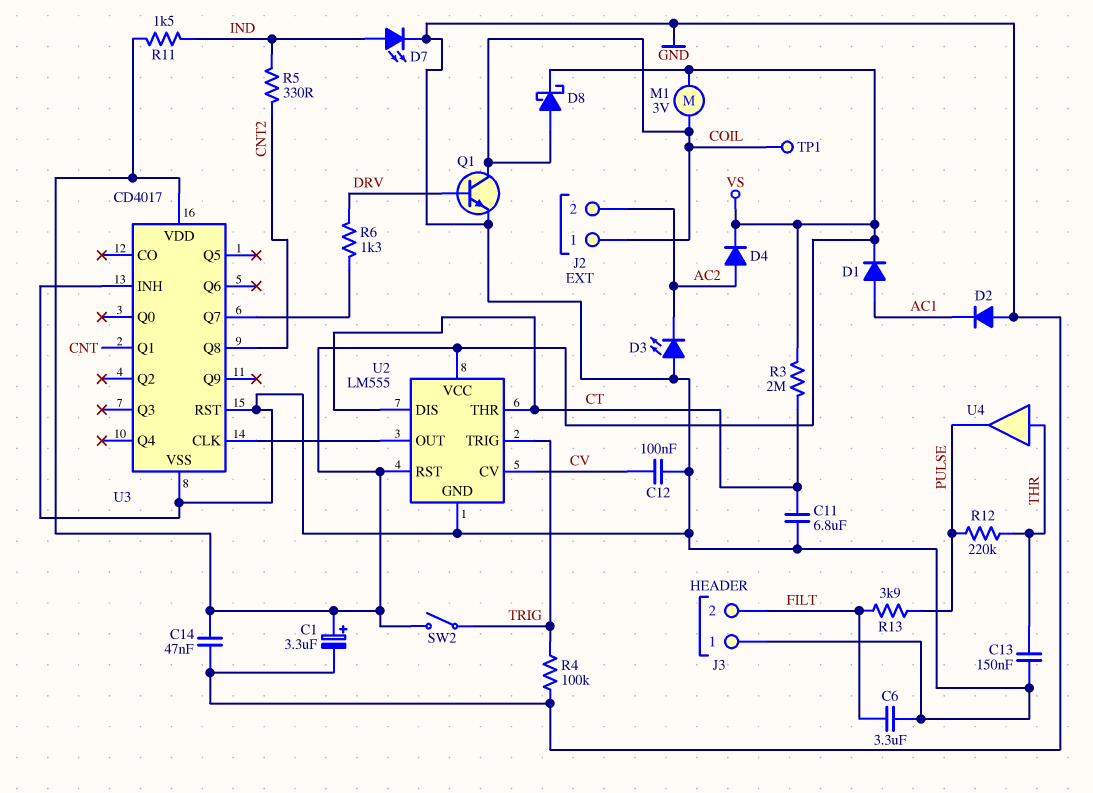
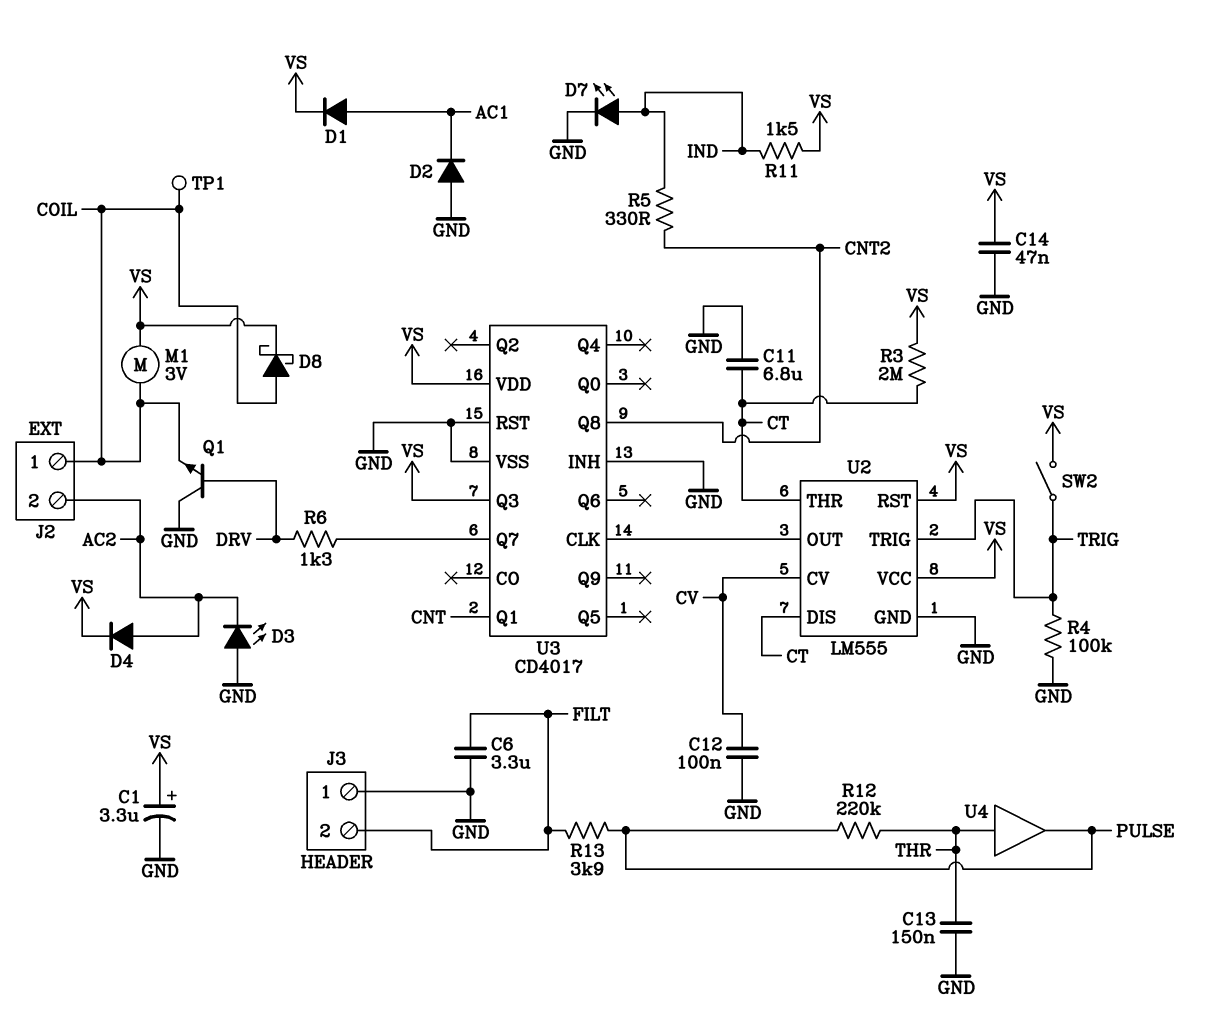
Q1: NPN (B DRV, C COIL, E GND) -> NPN (B DRV, C GND, E COIL)
U3 pin Q3: none -> VS

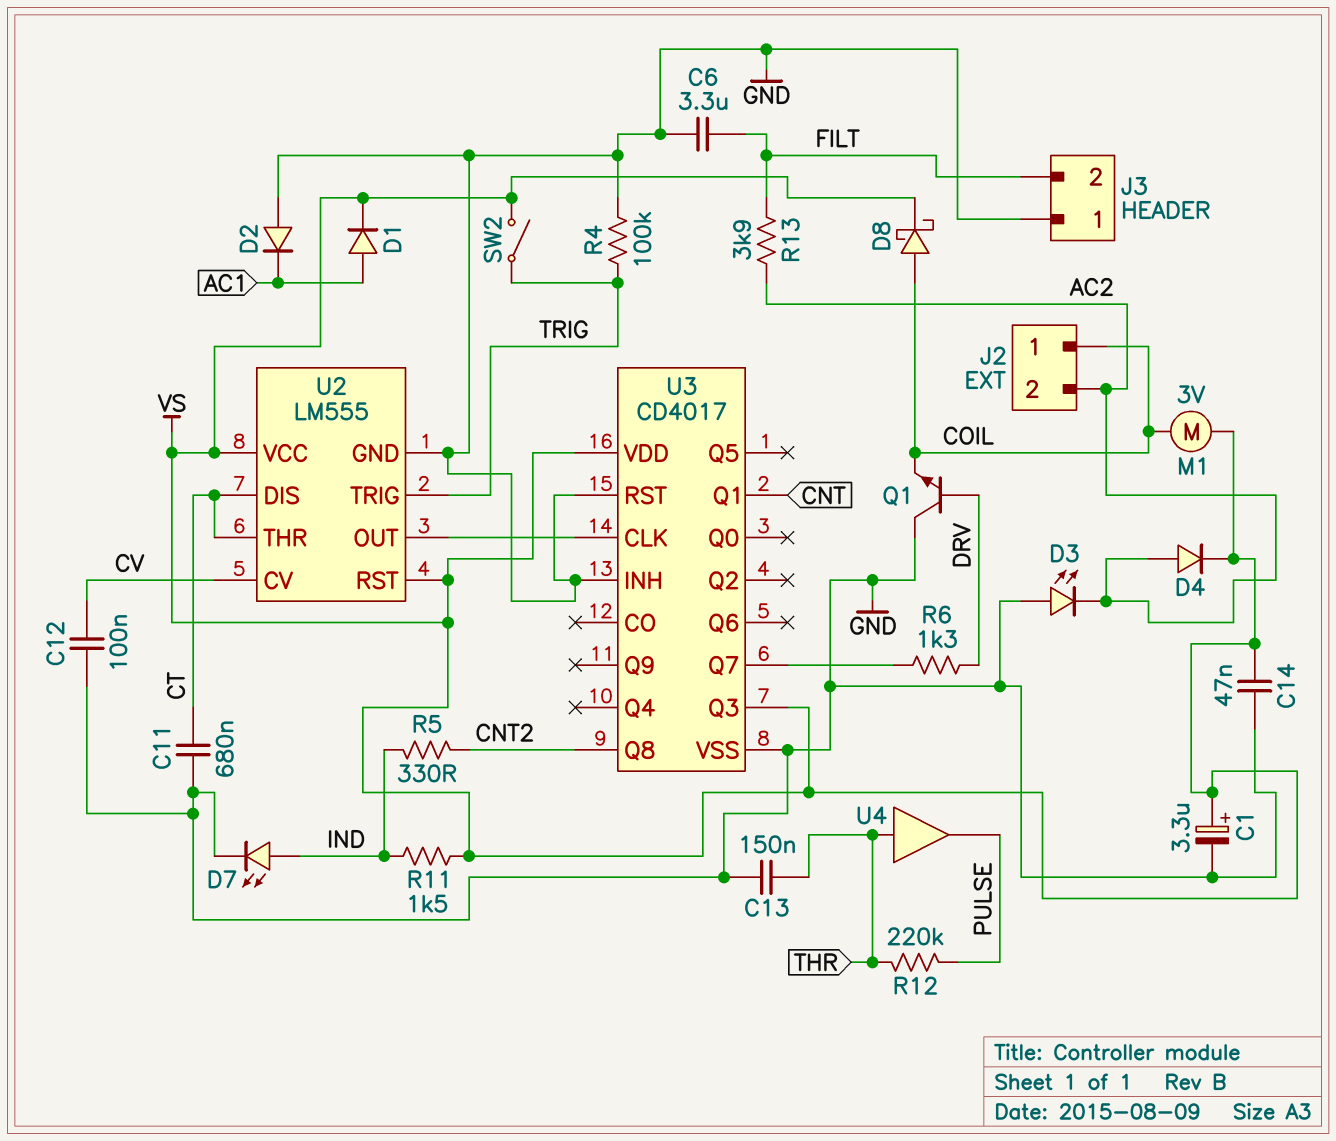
C11: 6.8uF (CT, GND) -> 680nF (CT, GND)
R3: 2M (CT, VS) -> none
R13: 3.9k (FILT, PULSE) -> 3.9k (AC2, FILT)
TP1: test point (COIL) -> none

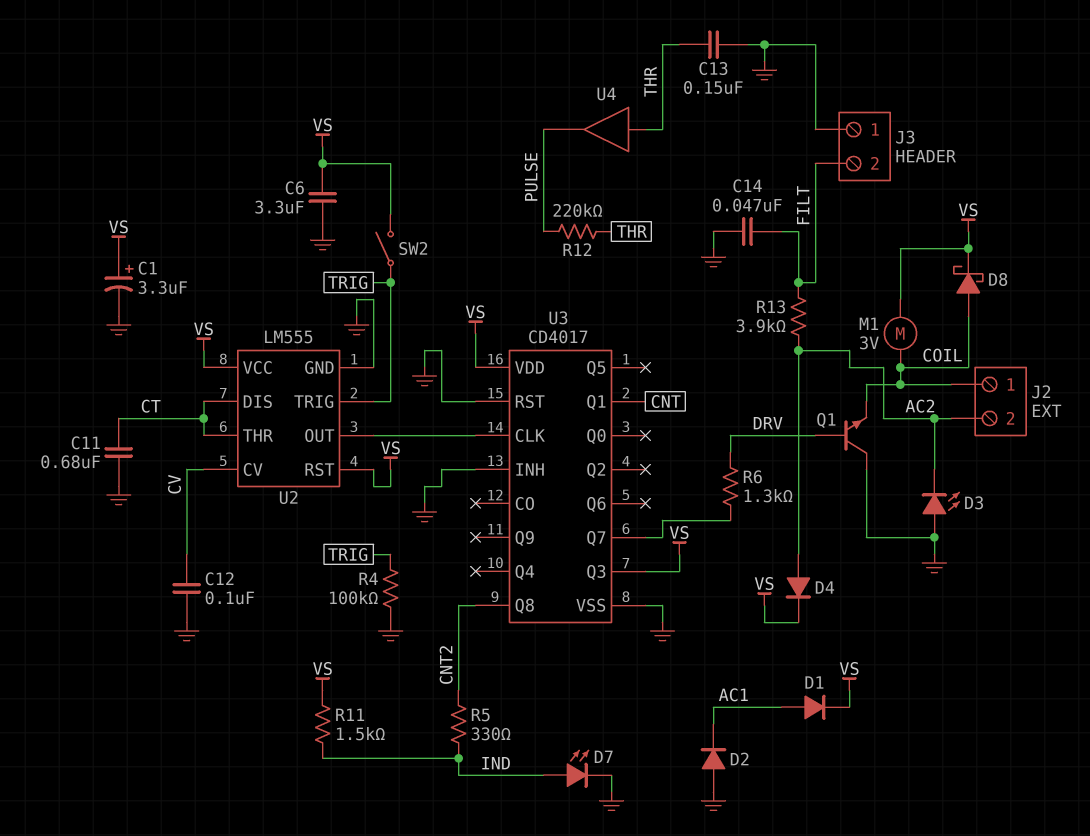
C6: 3.3uF (FILT, GND) -> 3.3uF (GND, VS)
C14: 47nF (GND, VS) -> 47nF (FILT, GND)

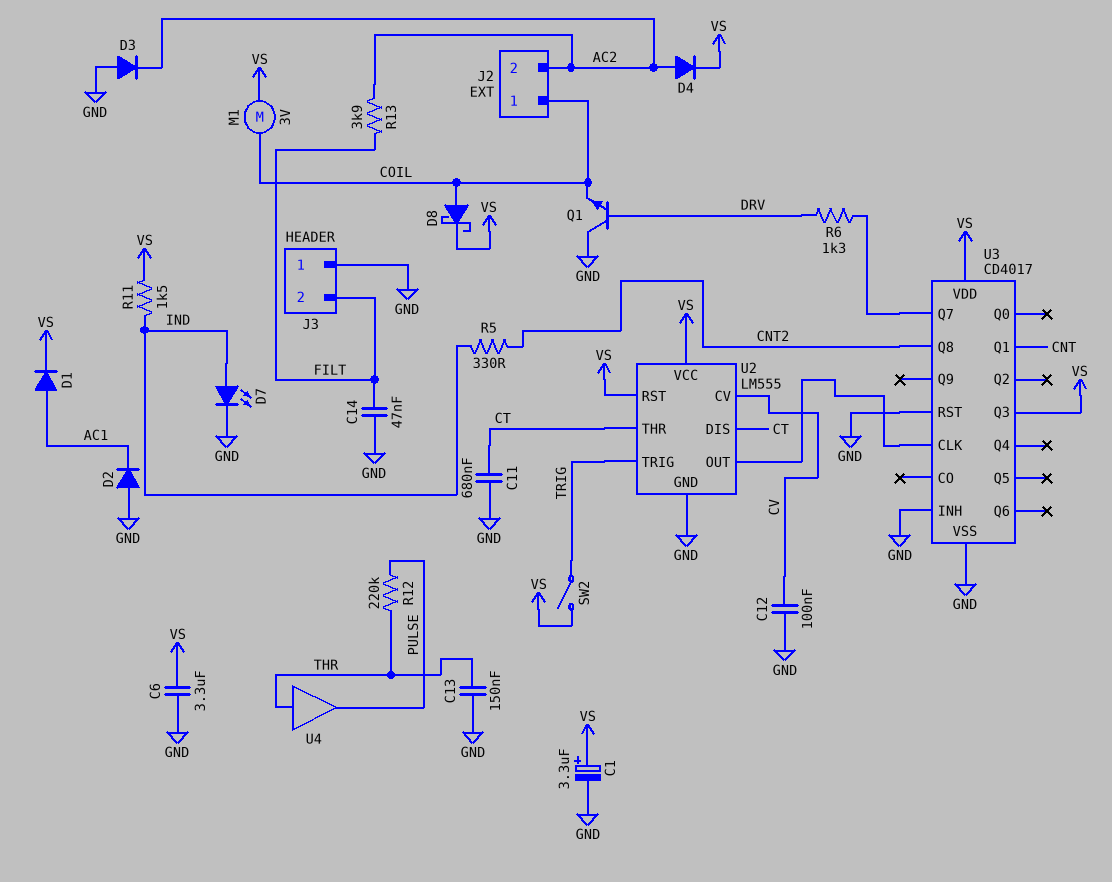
D3: LED (A GND, K AC2) -> diode (A GND, K AC2)
R4: 100k (GND, TRIG) -> none

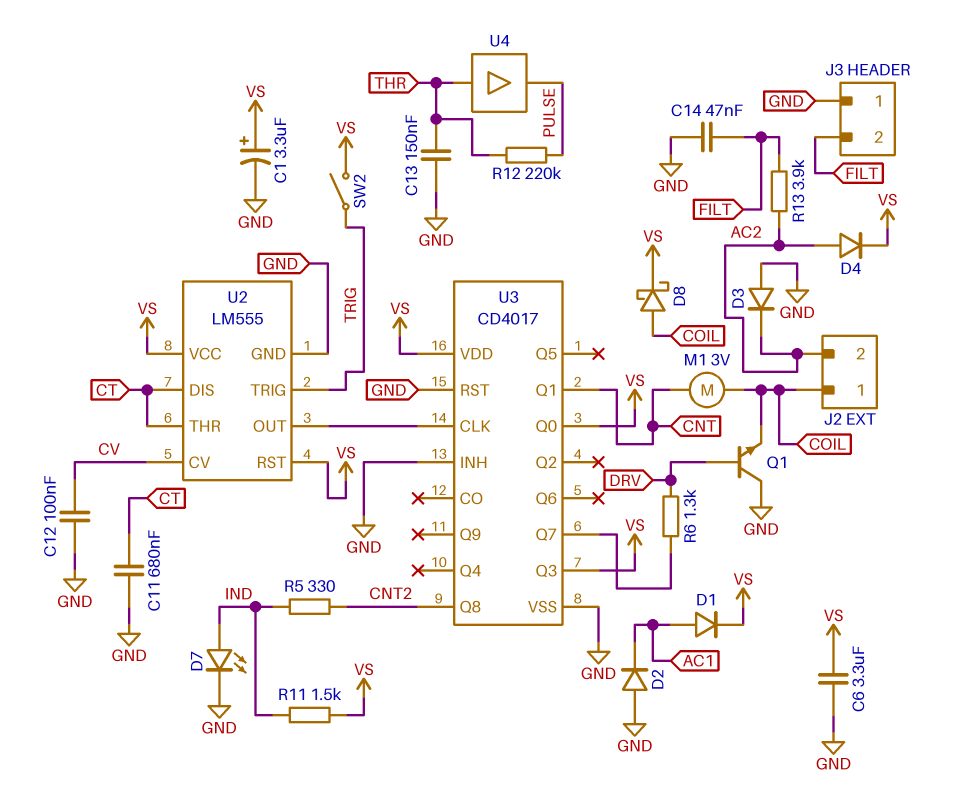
M1: motor 3V (COIL, VS) -> motor 3V (CNT, COIL)
U3 pin Q0: none -> VS

